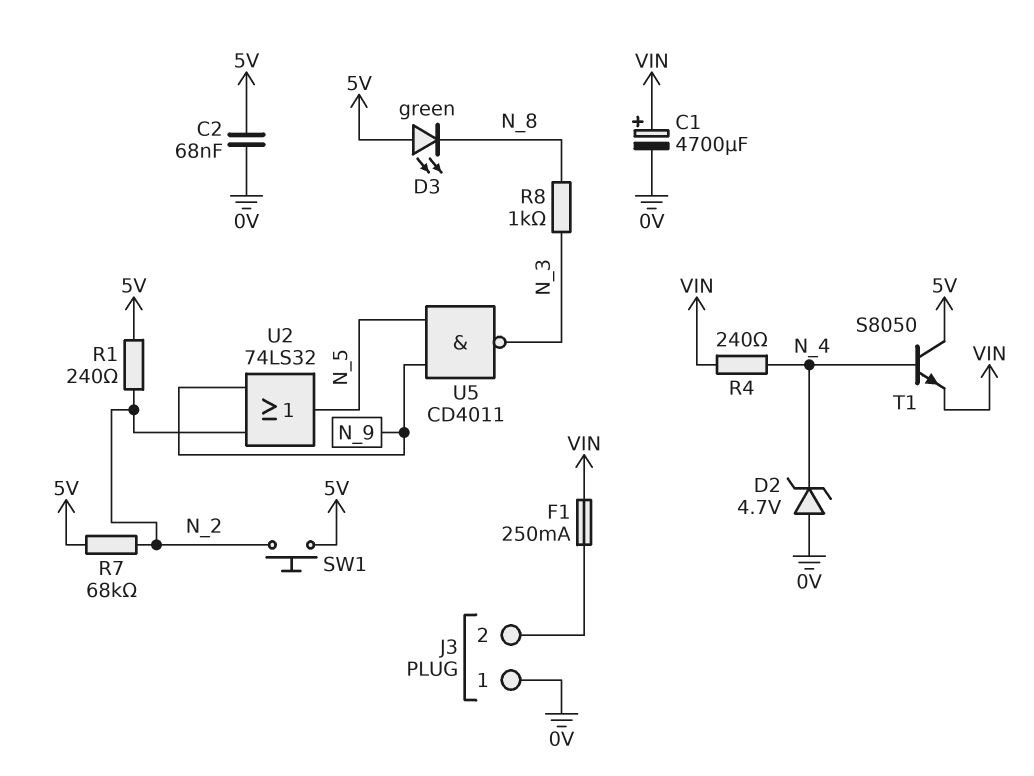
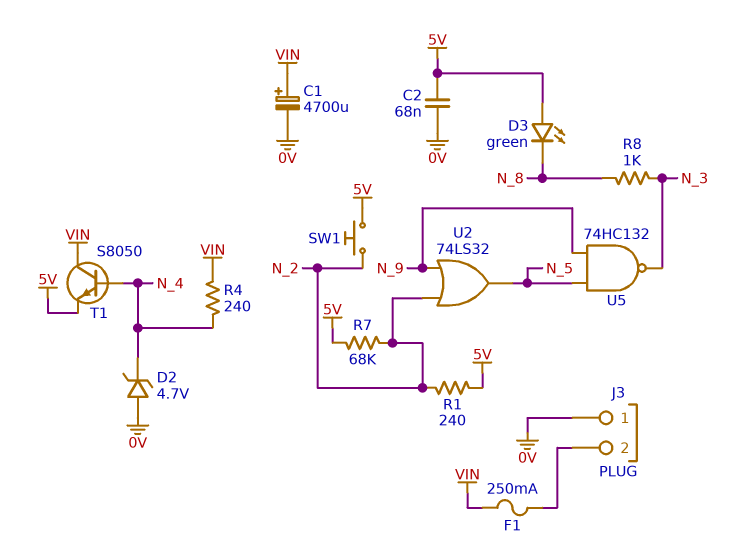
T1: NPN S8050 (B N_4, C 5V, E VIN) -> NPN S8050 (B N_4, C VIN, E 5V)
U5: NAND CD4011 (in N_5, in N_9, out N_3) -> NAND 74HC132 (in N_5, in N_9, out N_3)

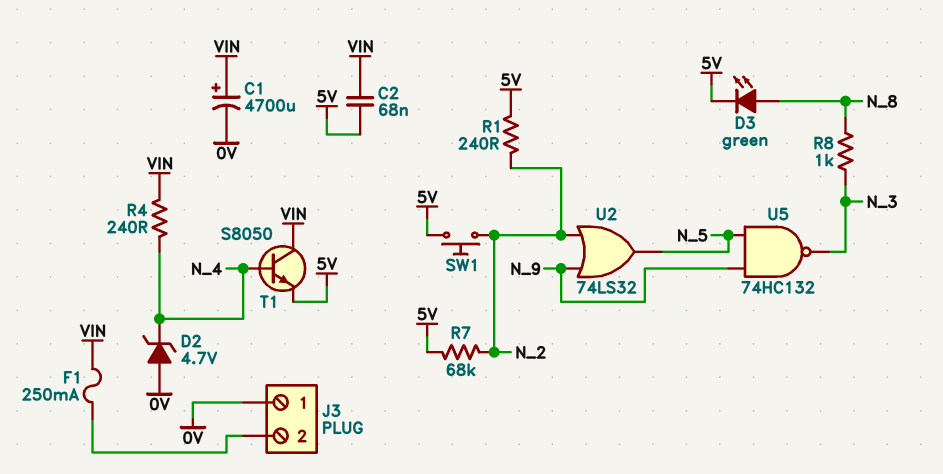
C2: 68nF (0V, 5V) -> 68nF (5V, VIN)
D3: LED green (A 5V, K N_8) -> LED green (A N_8, K 5V)

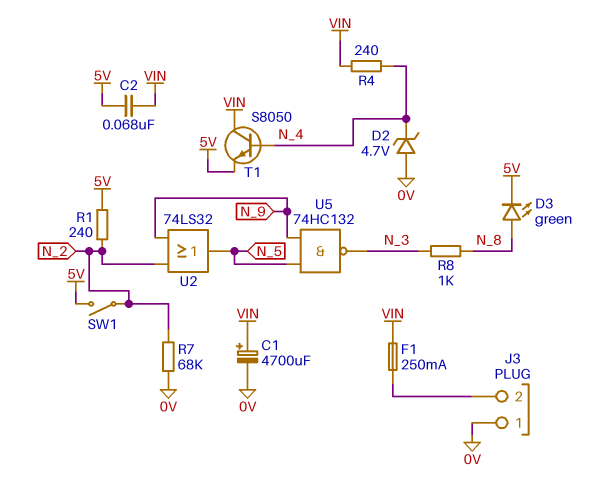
R7: 68k (5V, N_2) -> 68k (0V, N_2)
SW1: button (5V, N_2) -> switch (5V, N_2)

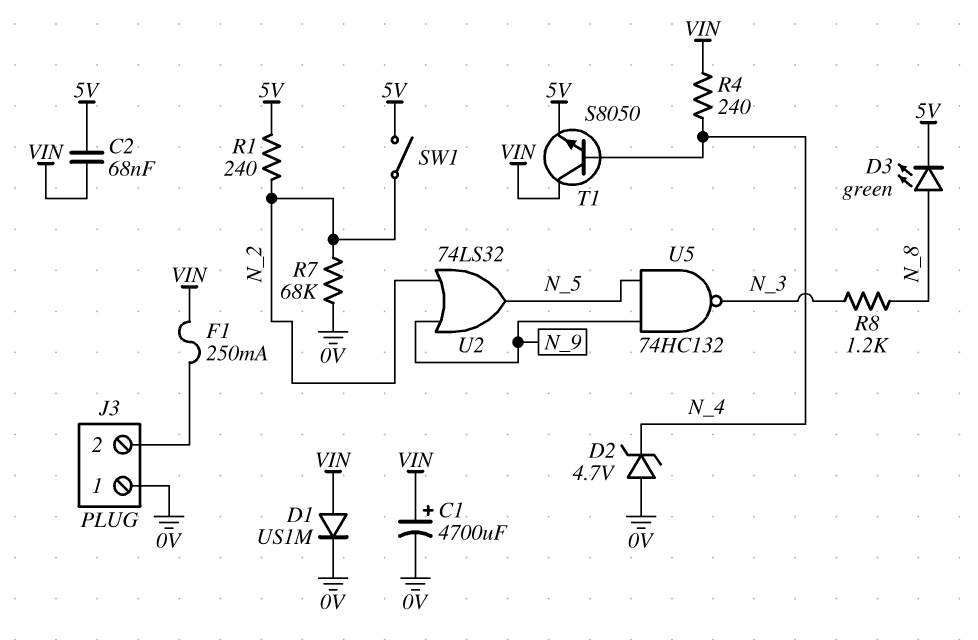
D1: none -> diode US1M (A VIN, K 0V)
R8: 1k (N_3, N_8) -> 1.2k (N_3, N_8)

